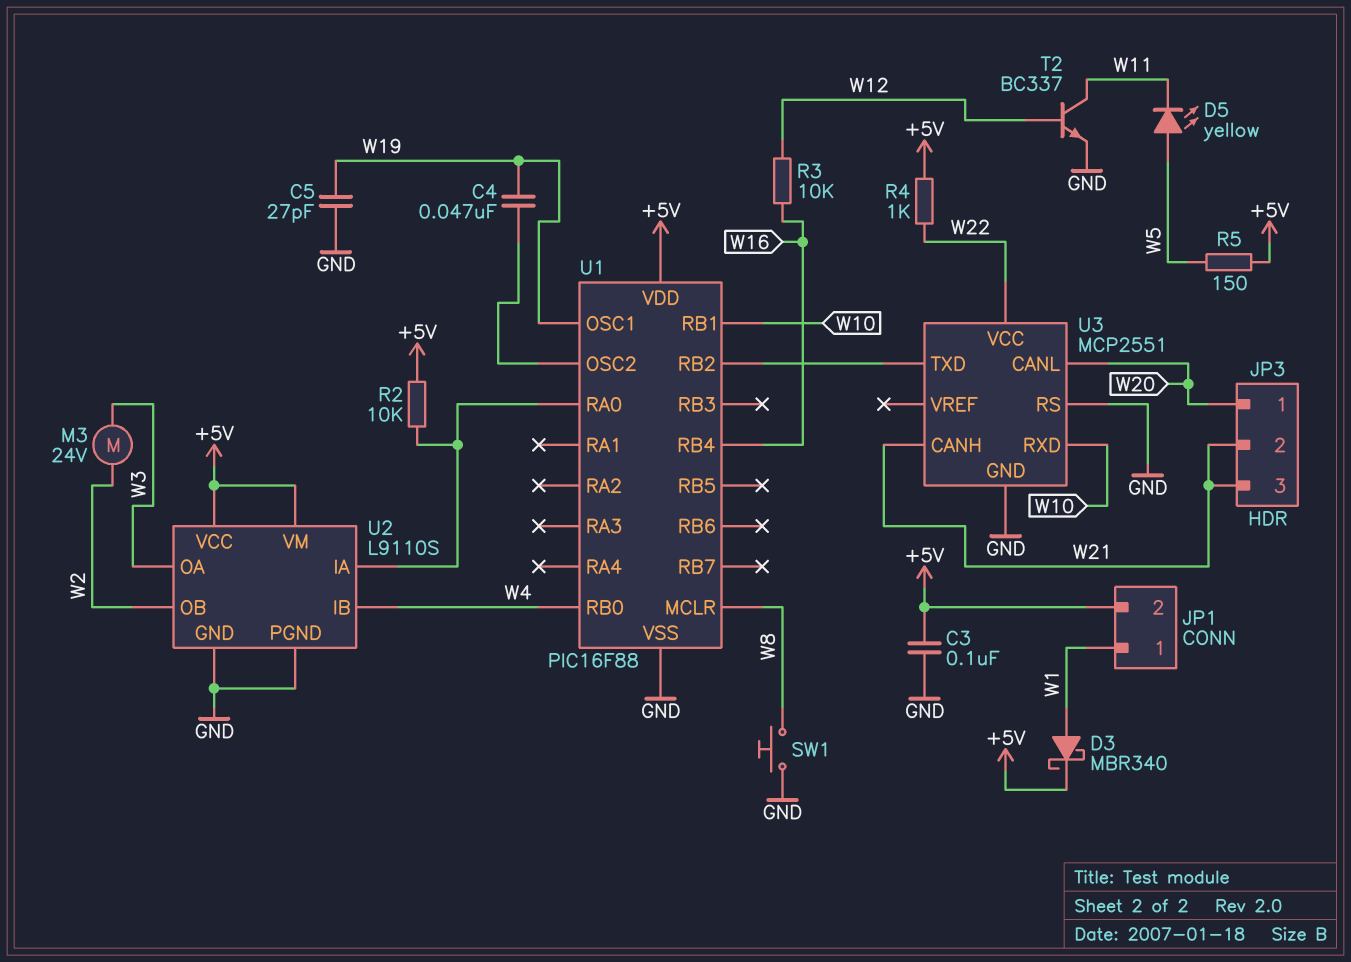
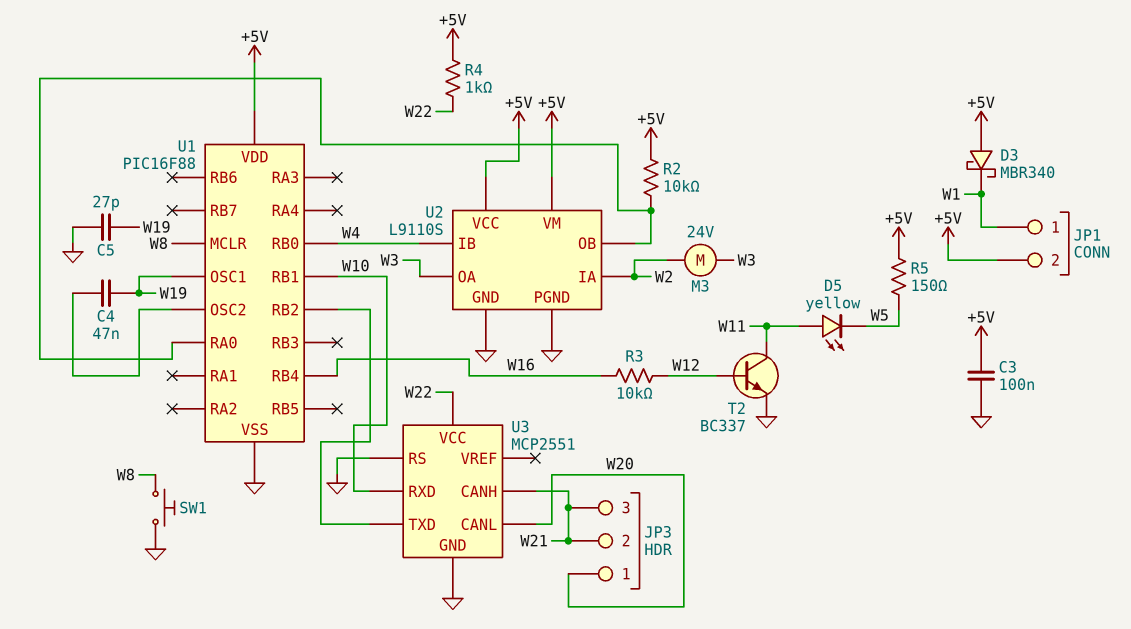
D3: schottky MBR340 (A W1, K +5V) -> schottky MBR340 (A +5V, K W1)
D5: LED yellow (A W5, K W11) -> LED yellow (A W11, K W5)
U2 pin IA: U1/RA0 -> W2
U2 pin OB: W2 -> U1/RA0

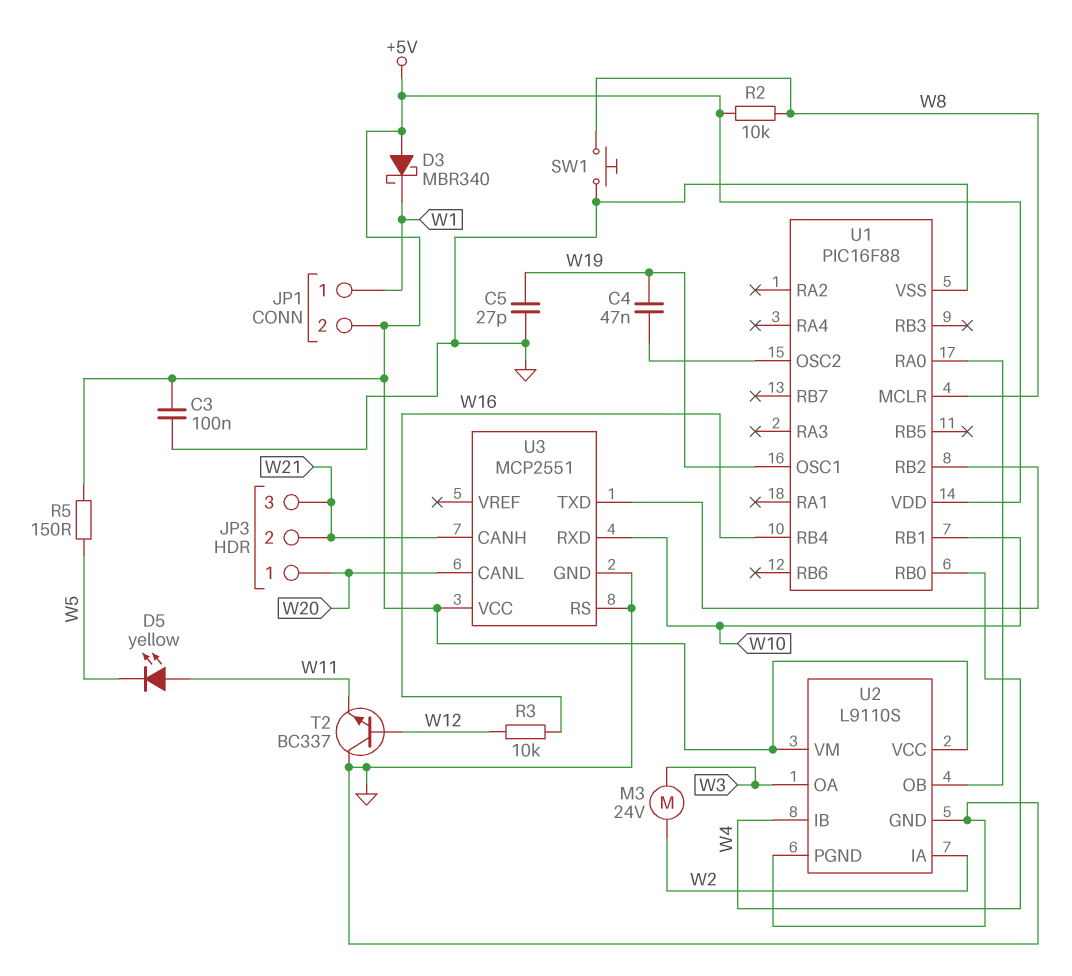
R2: 10k (+5V, U1/RA0) -> 10k (+5V, W8)
R4: 1k (+5V, W22) -> none
T2: NPN BC337 (B W12, C W11, E GND) -> NPN BC337 (B W12, C GND, E W11)
U3 pin VCC: W22 -> +5V

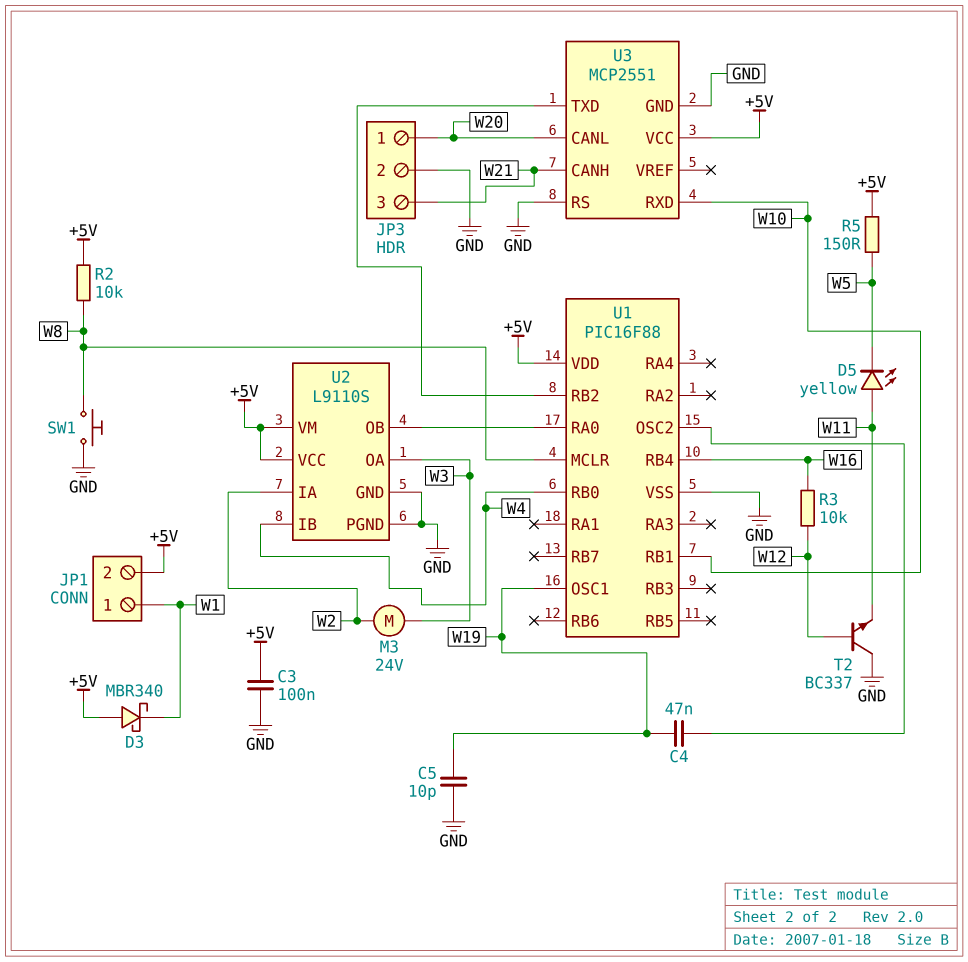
C5: 27pF (GND, W19) -> 10pF (GND, W19)
JP3 pin 2: W21 -> GND

